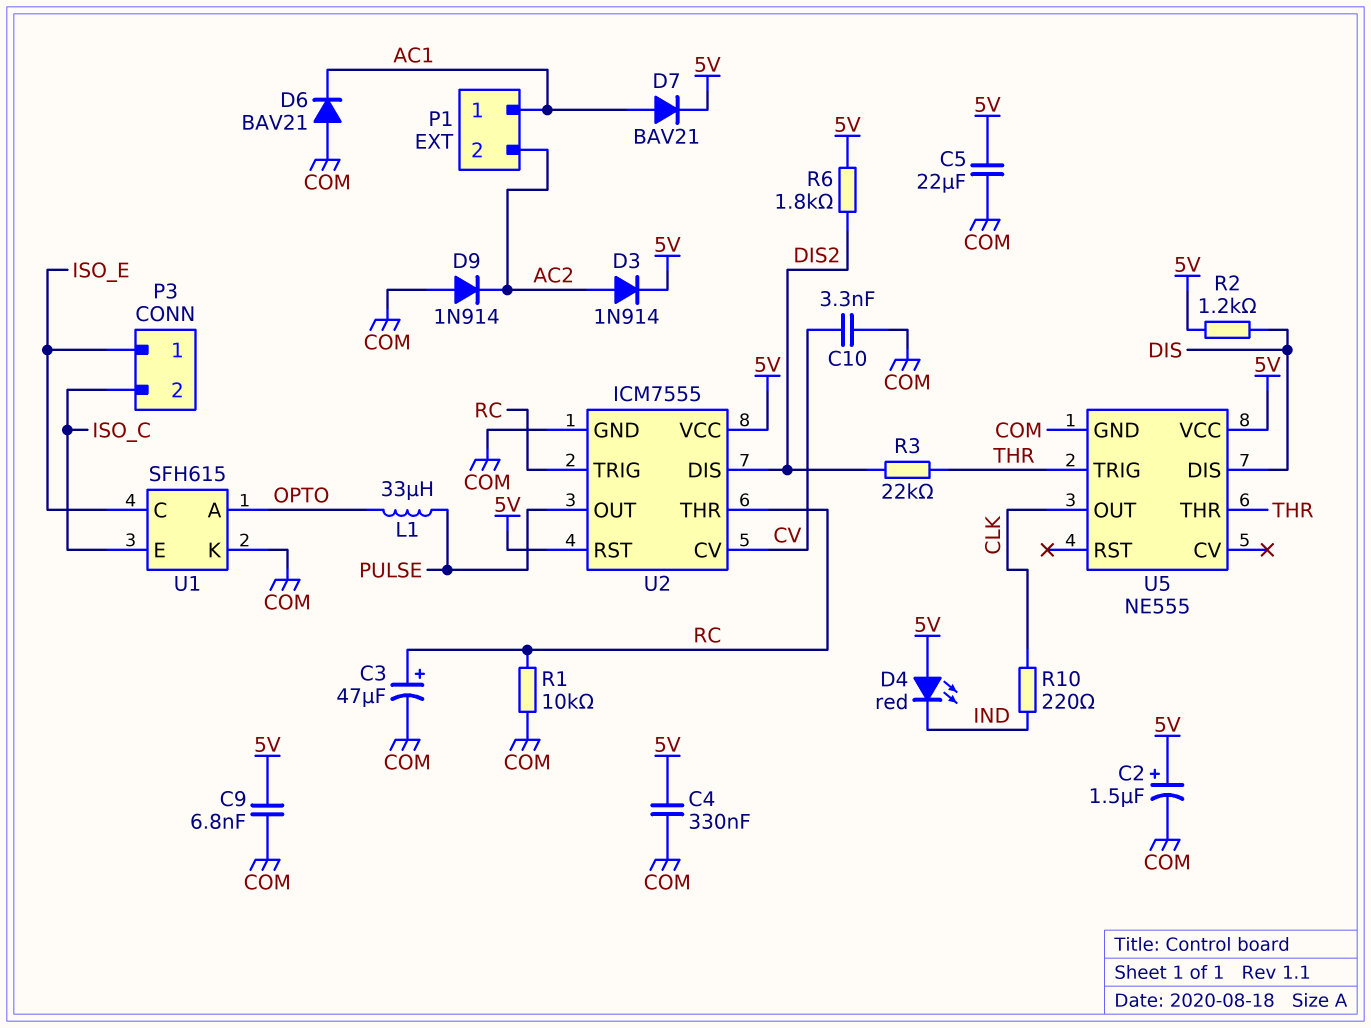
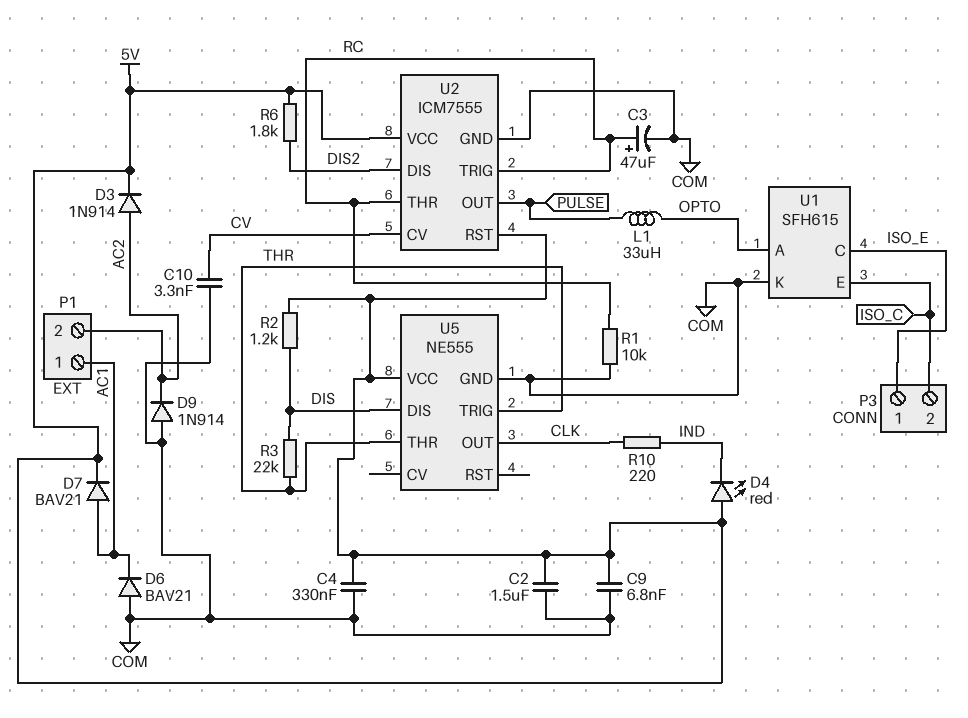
C2: 1.5uF (plus 5V, minus COM) -> 1.5uF (5V, COM)
C5: 22uF (5V, COM) -> none
R3: 22k (DIS2, THR) -> 22k (DIS, THR)

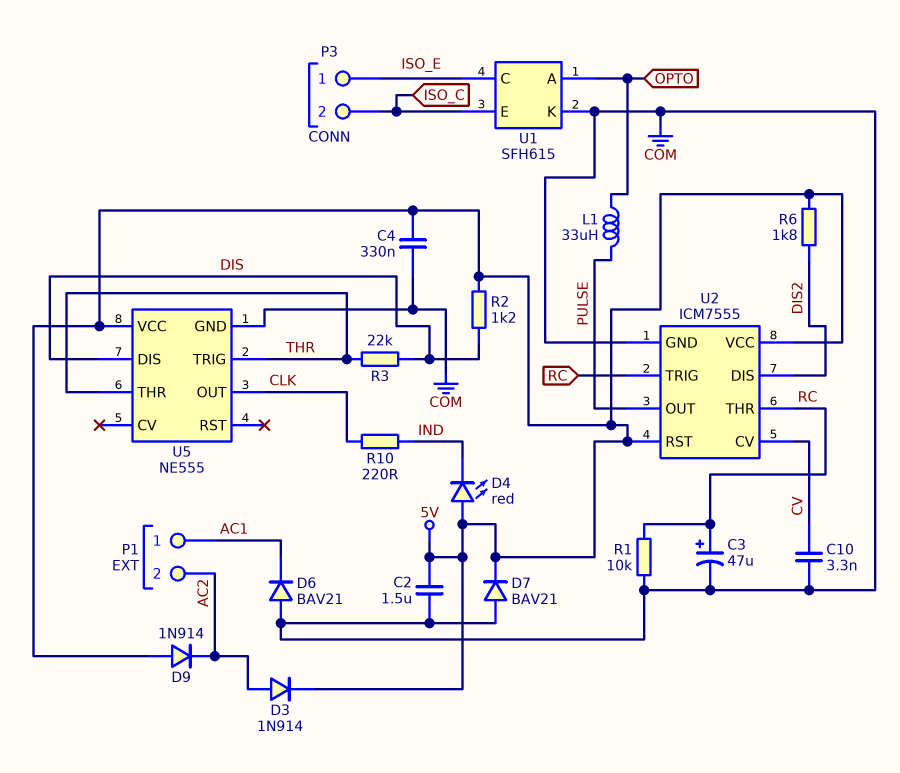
C9: 6.8nF (5V, COM) -> none
D7: diode BAV21 (A AC1, K 5V) -> diode BAV21 (A COM, K 5V)
D9: diode 1N914 (A COM, K AC2) -> diode 1N914 (A 5V, K AC2)

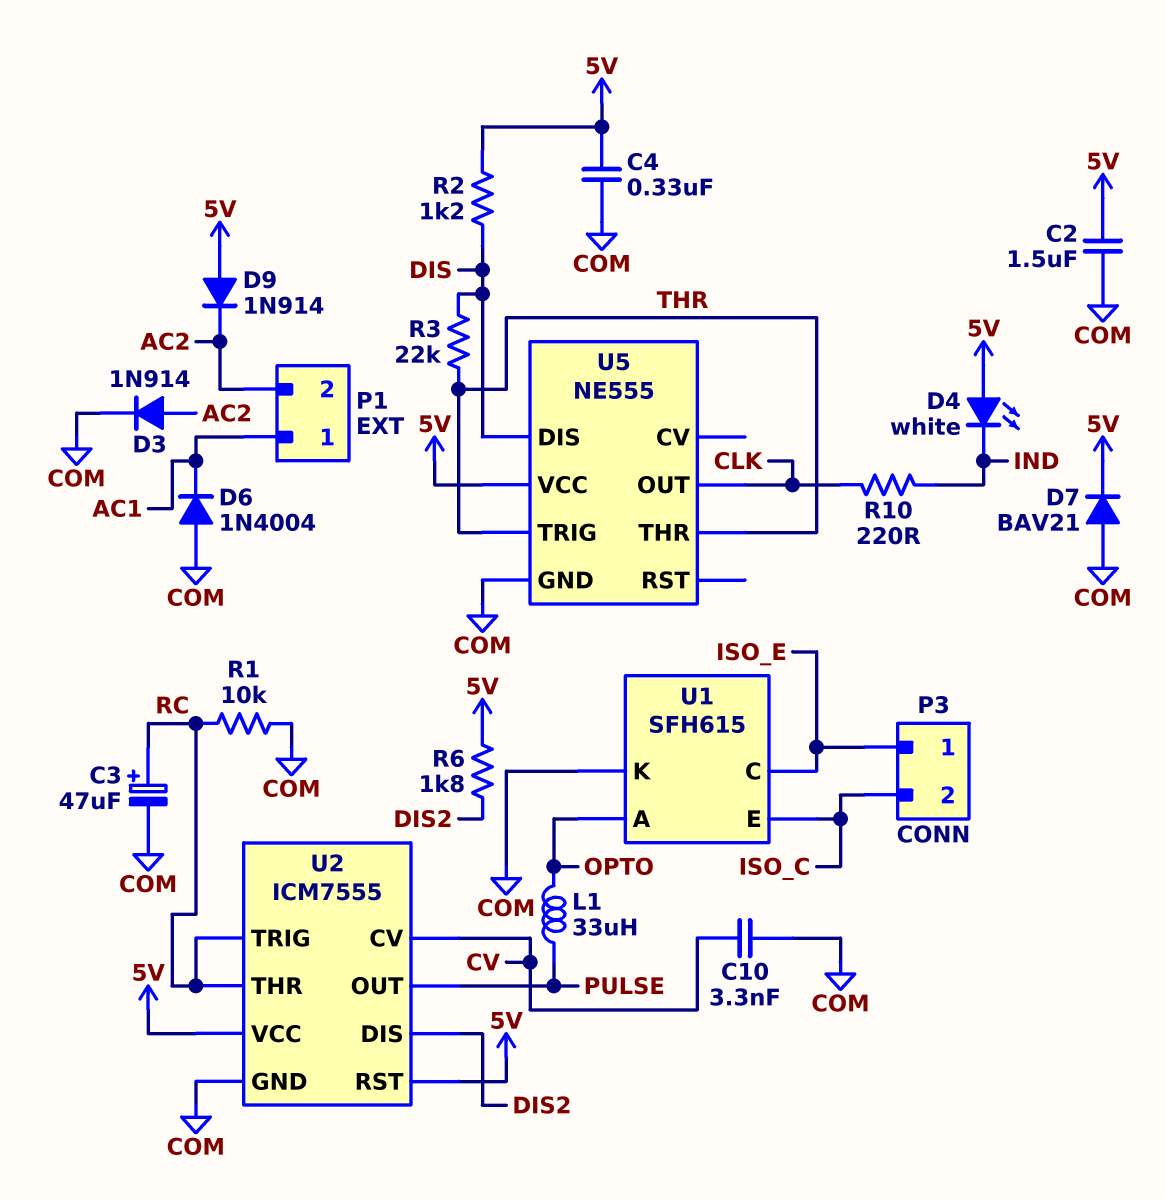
D3: diode 1N914 (A AC2, K 5V) -> diode 1N914 (A AC2, K COM)
D4: LED red (A 5V, K IND) -> LED white (A 5V, K IND)
D6: diode BAV21 (A COM, K AC1) -> diode 1N4004 (A COM, K AC1)

